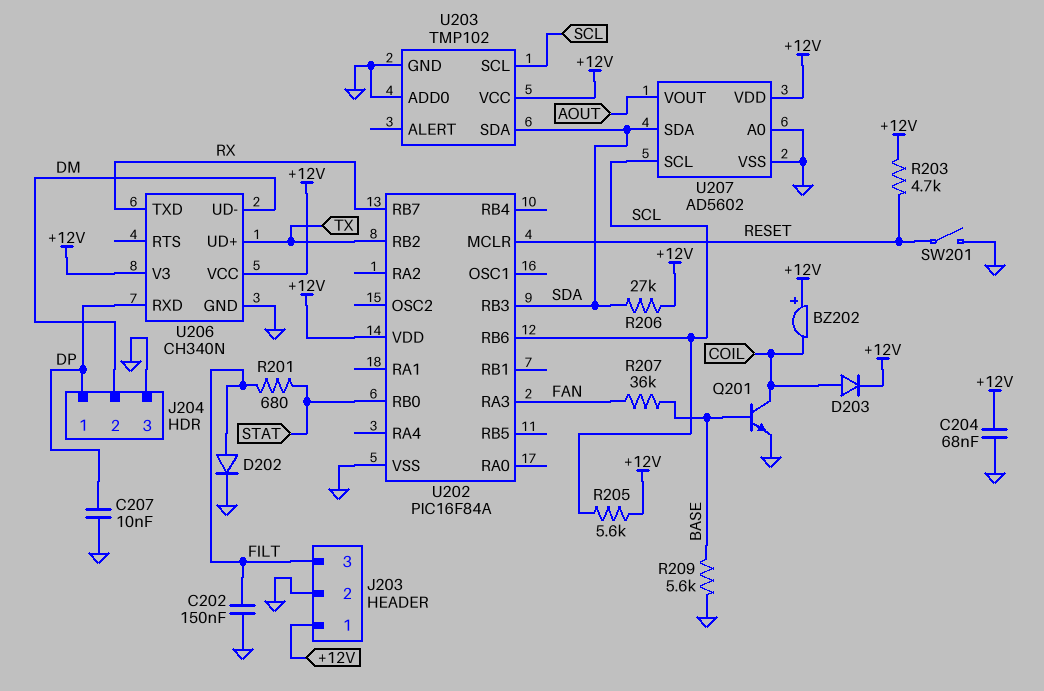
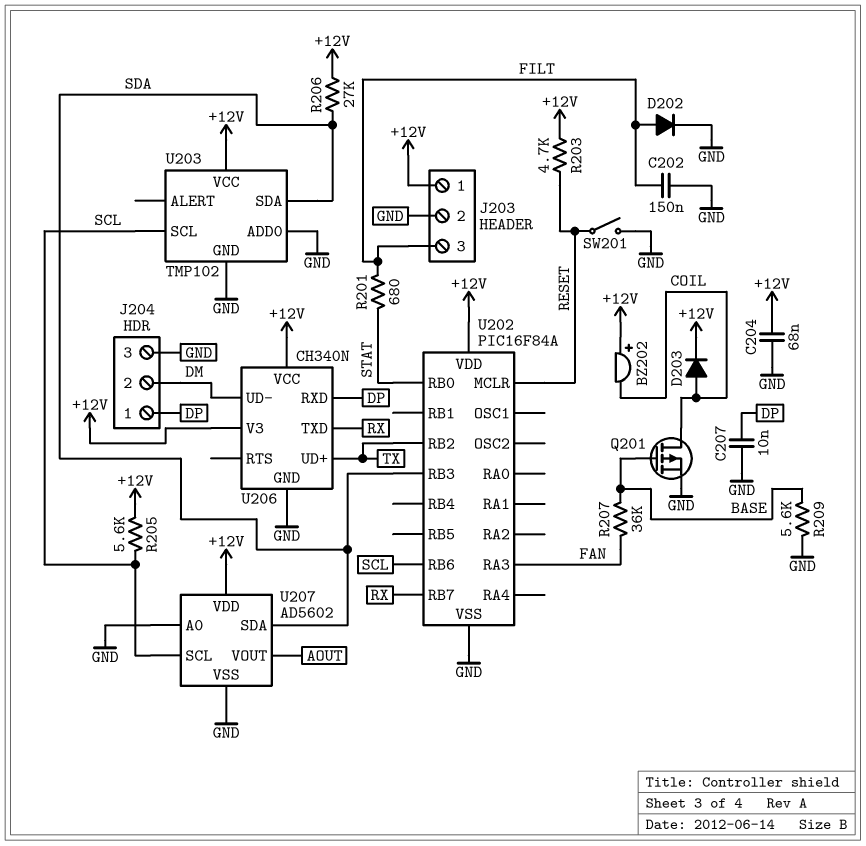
Q201: NPN (B BASE, C COIL, E GND) -> PMOS (G BASE, D COIL, S GND)

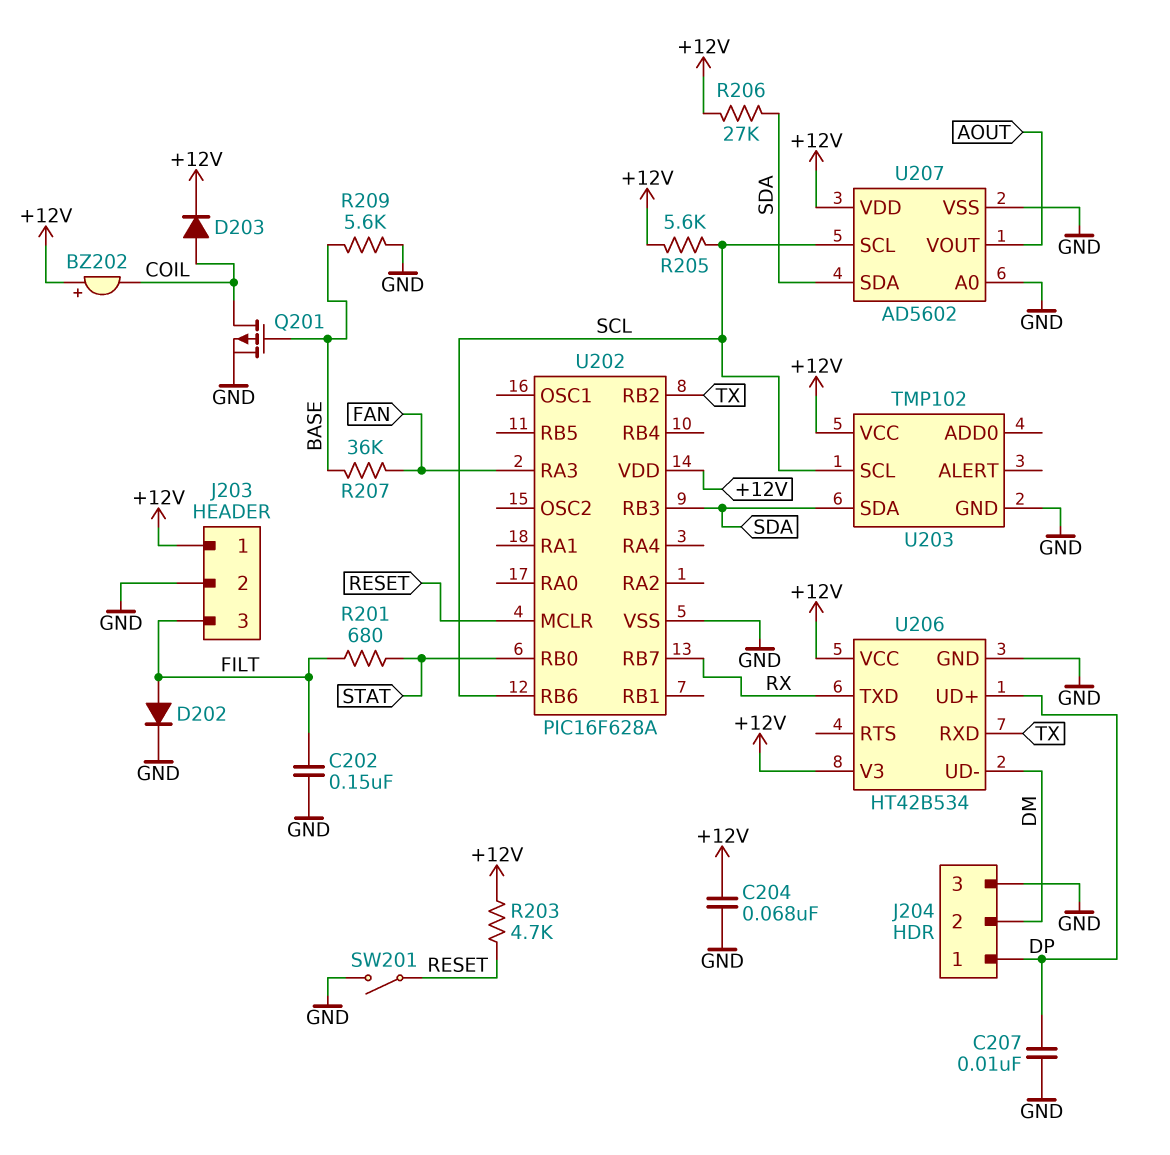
U202: PIC16F84A -> PIC16F628A
U203 pin ADD0: GND -> none
U206: CH340N -> HT42B534
U206 pin RXD: DP -> TX
U206 pin UD+: TX -> DP

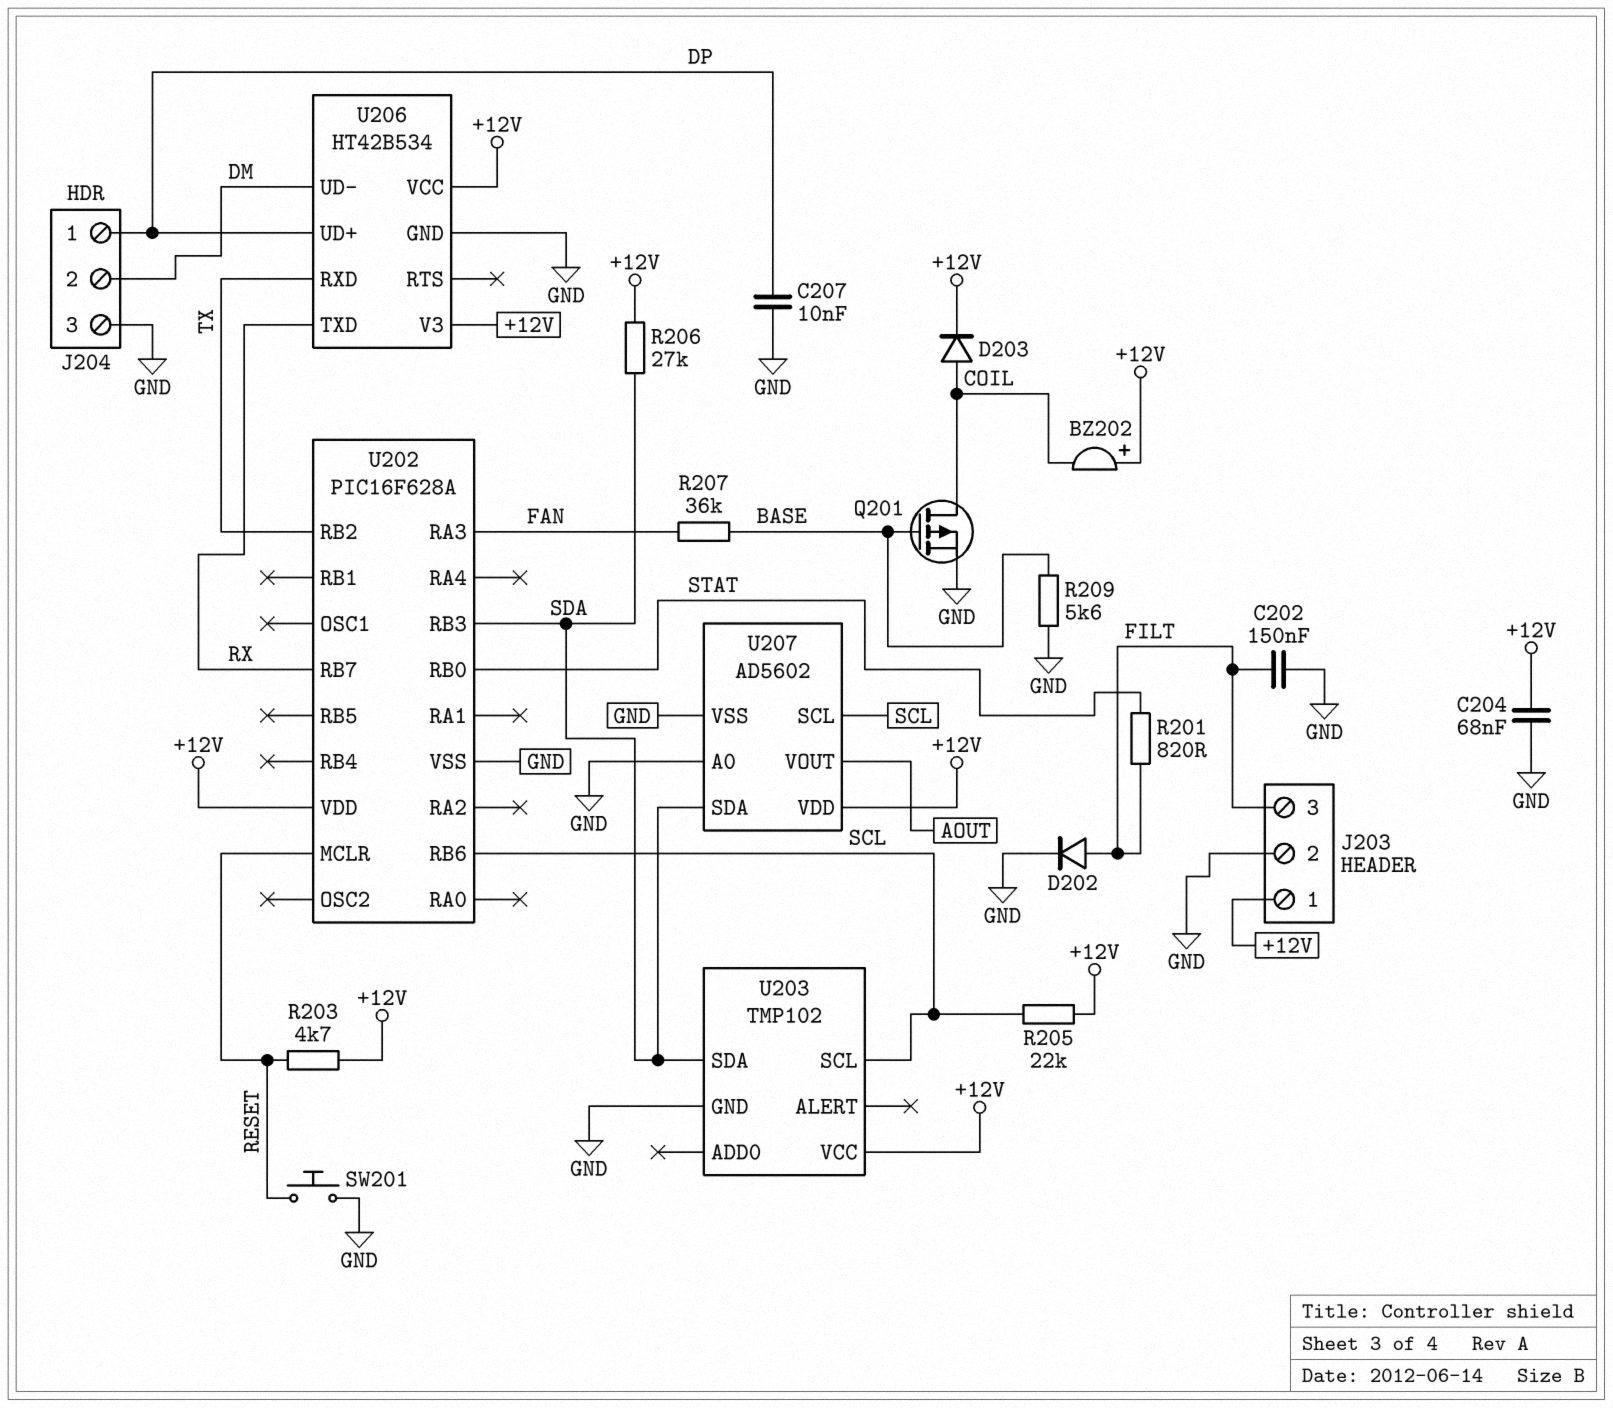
R201: 680 (FILT, STAT) -> 820 (FILT, STAT)
R205: 5.6k (+12V, SCL) -> 22k (+12V, SCL)
SW201: switch (GND, RESET) -> button (GND, RESET)

